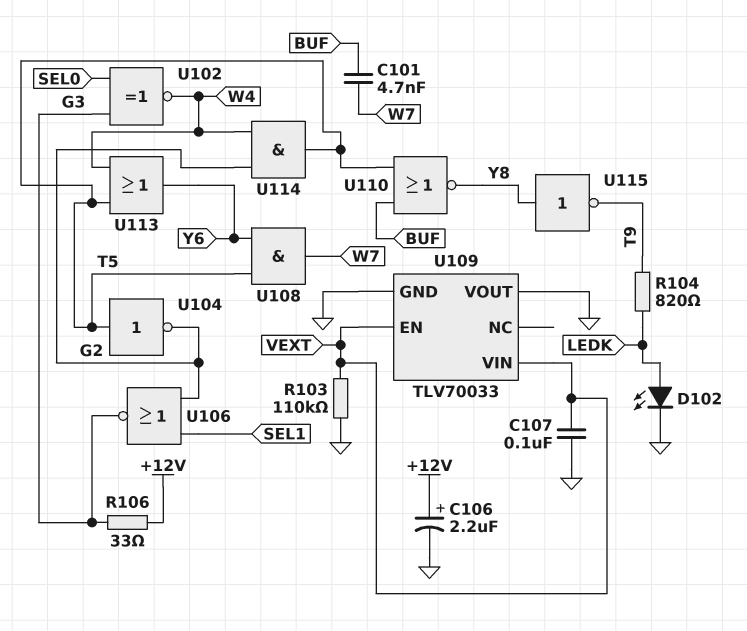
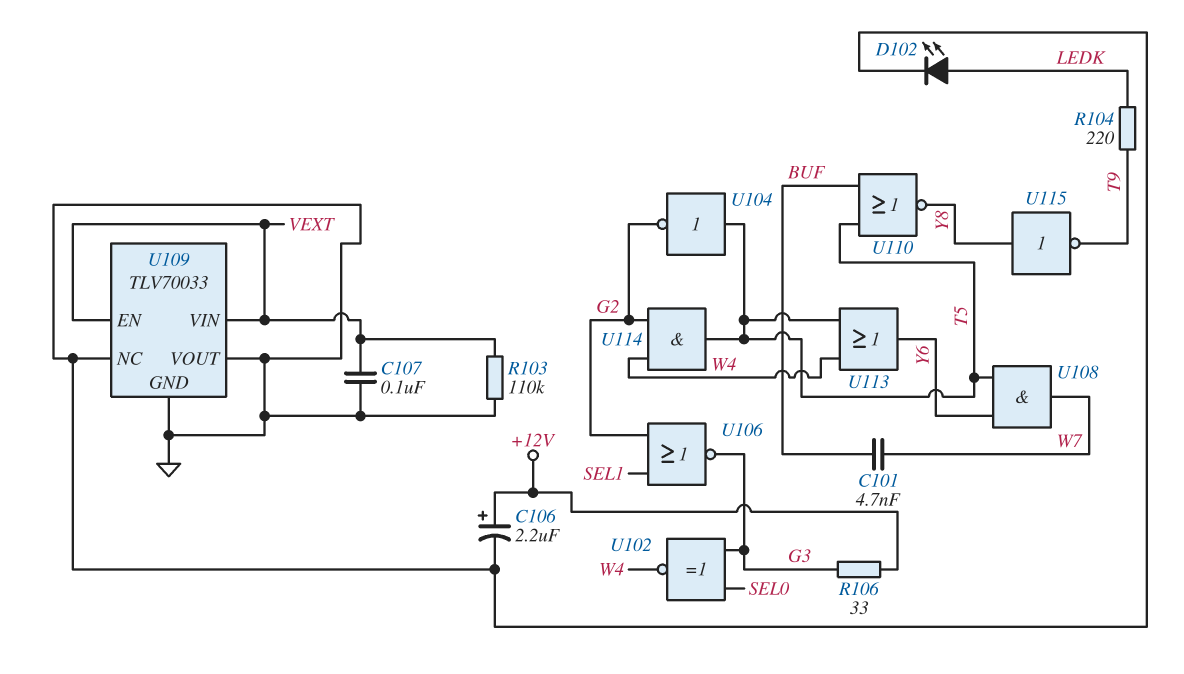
R104: 820 (LEDK, T9) -> 220 (LEDK, T9)
U109 pin NC: none -> GND

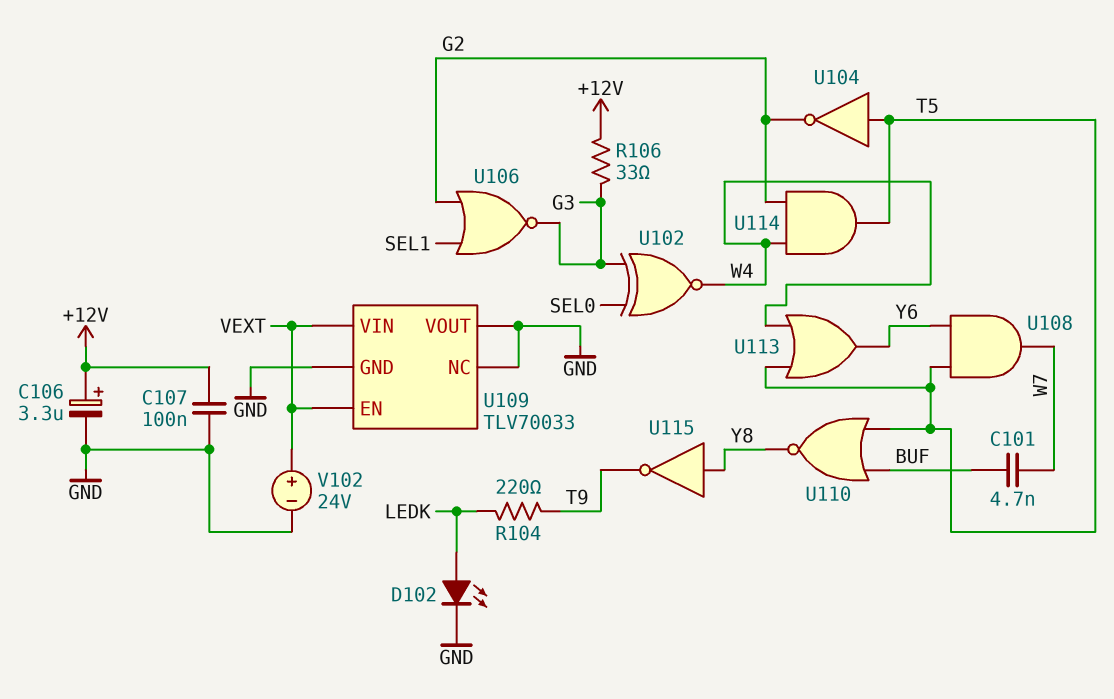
C106: 2.2uF (plus +12V, minus GND) -> 3.3uF (plus +12V, minus GND)
C107: 100nF (GND, VEXT) -> 100nF (+12V, GND)
R103: 110k (GND, VEXT) -> none
V102: none -> 24V (plus VEXT, minus GND)

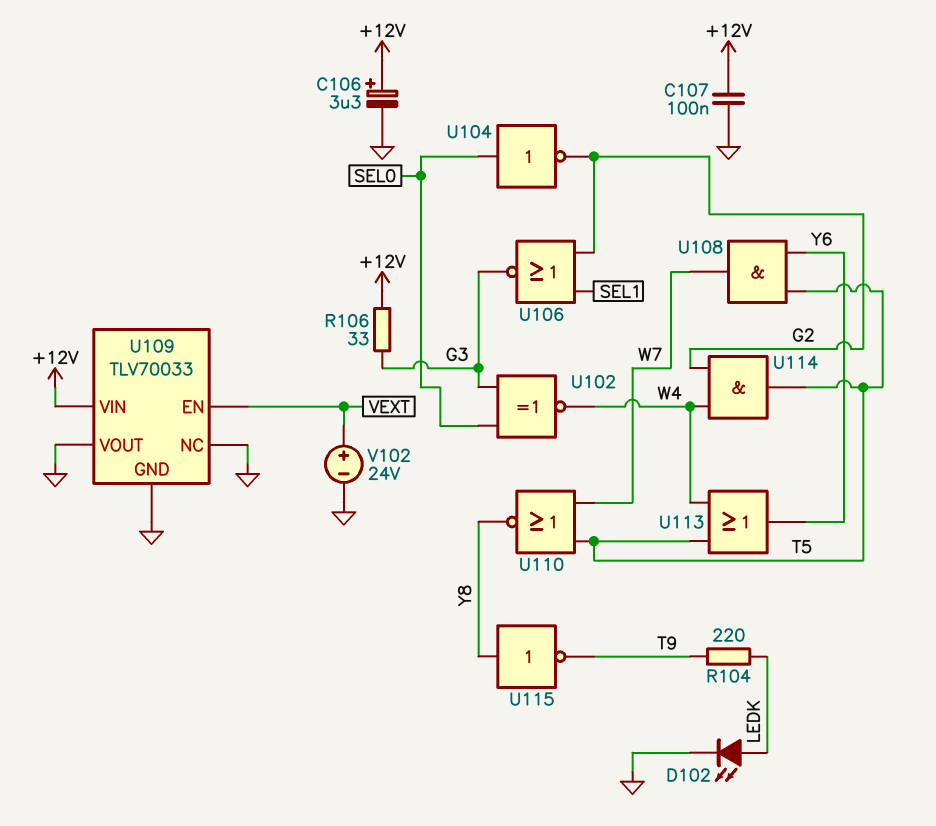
C101: 4.7nF (BUF, W7) -> none
U104: NOT (in T5, out G2) -> NOT (in SEL0, out G2)
U109 pin VIN: VEXT -> +12V
U110: NOR (in BUF, in T5, out Y8) -> NOR (in T5, in W7, out Y8)

